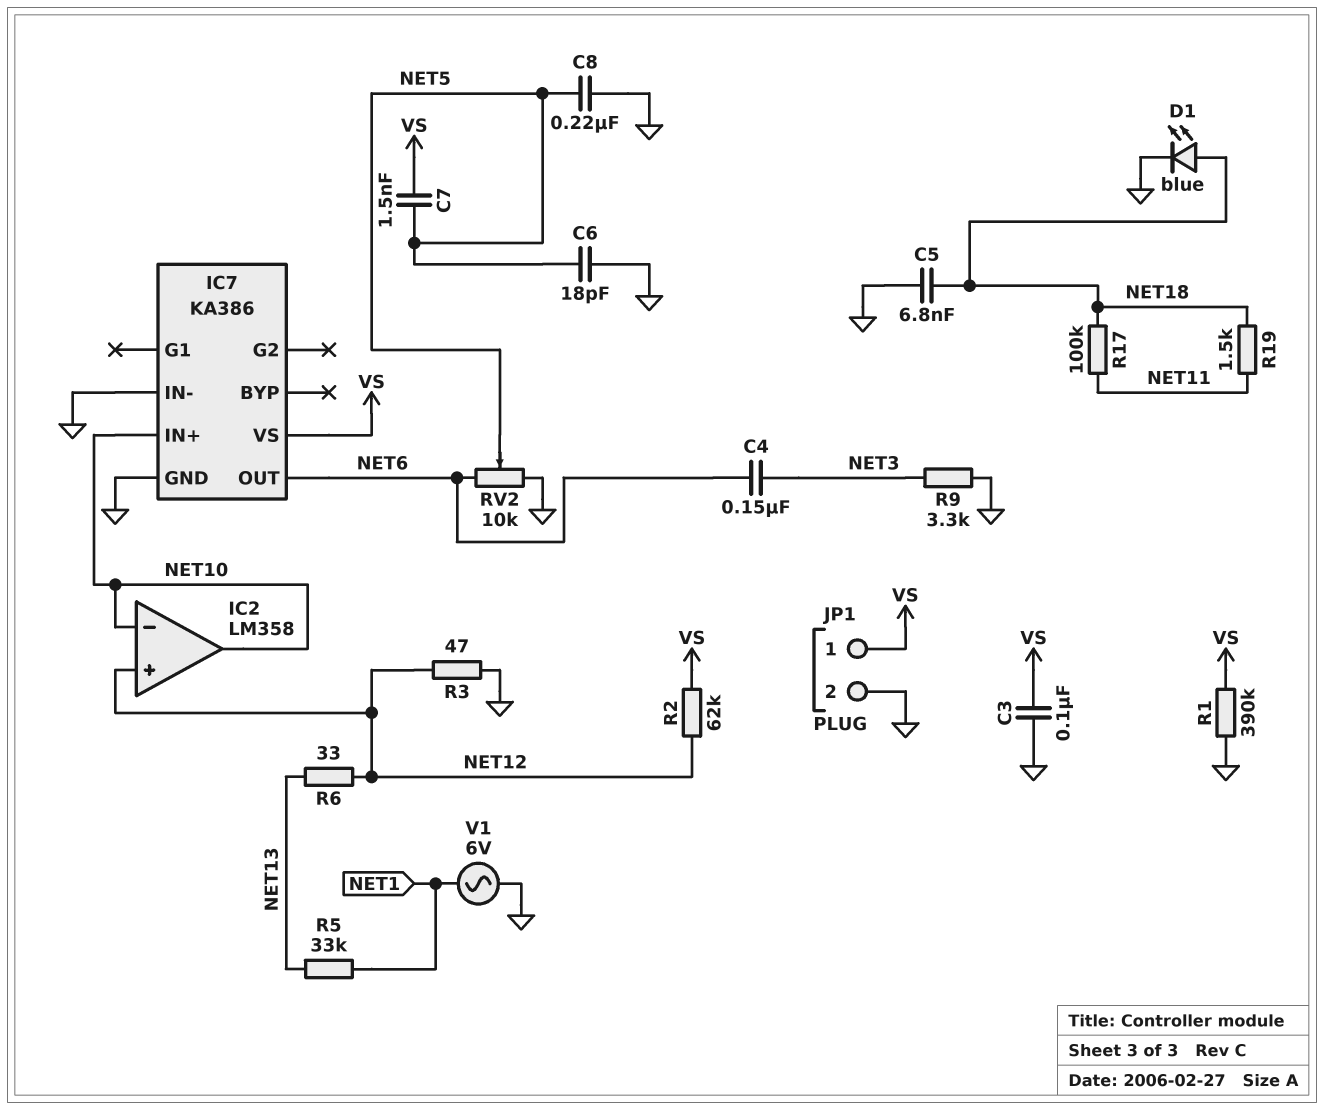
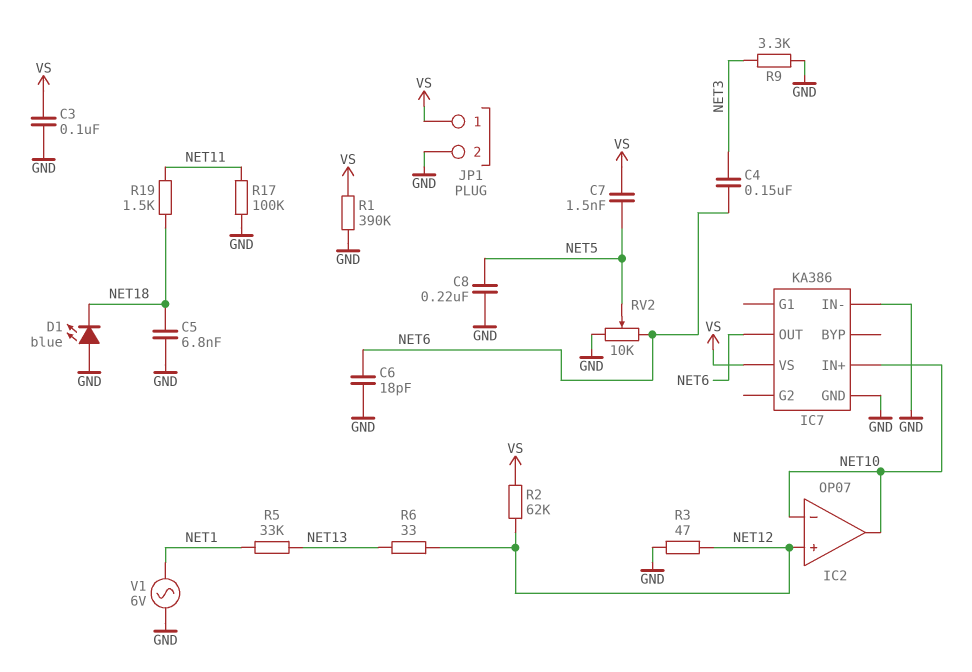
C6: 18pF (GND, NET5) -> 18pF (GND, NET6)
D1: LED blue (A NET18, K GND) -> LED blue (A GND, K NET18)
IC2: LM358 -> OP07
R17: 100k (NET11, NET18) -> 100k (GND, NET11)

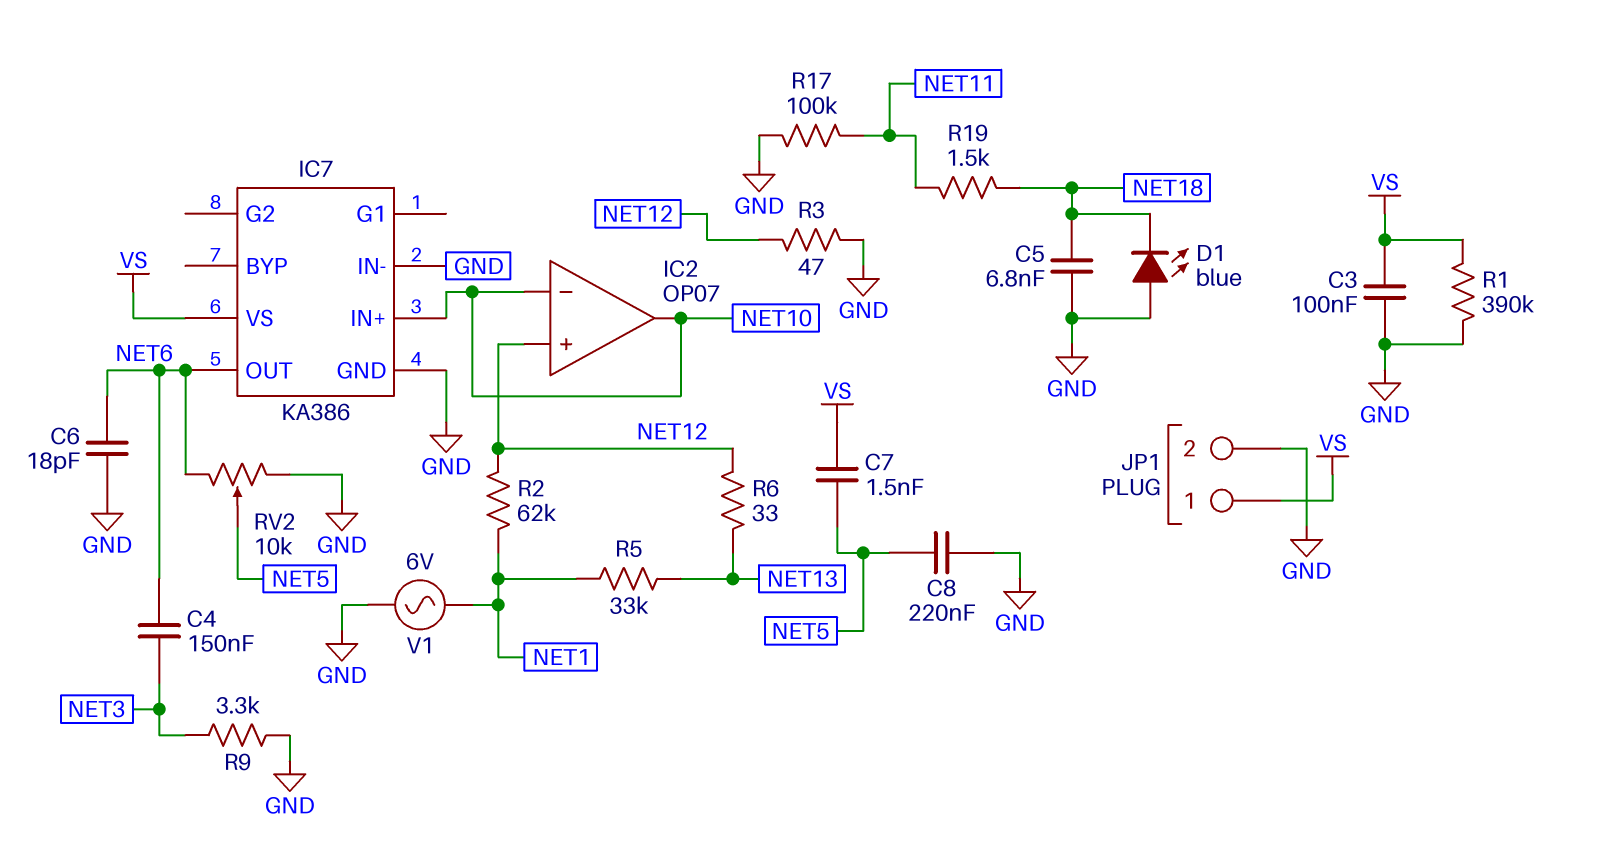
R2: 62k (NET12, VS) -> 62k (NET1, NET12)

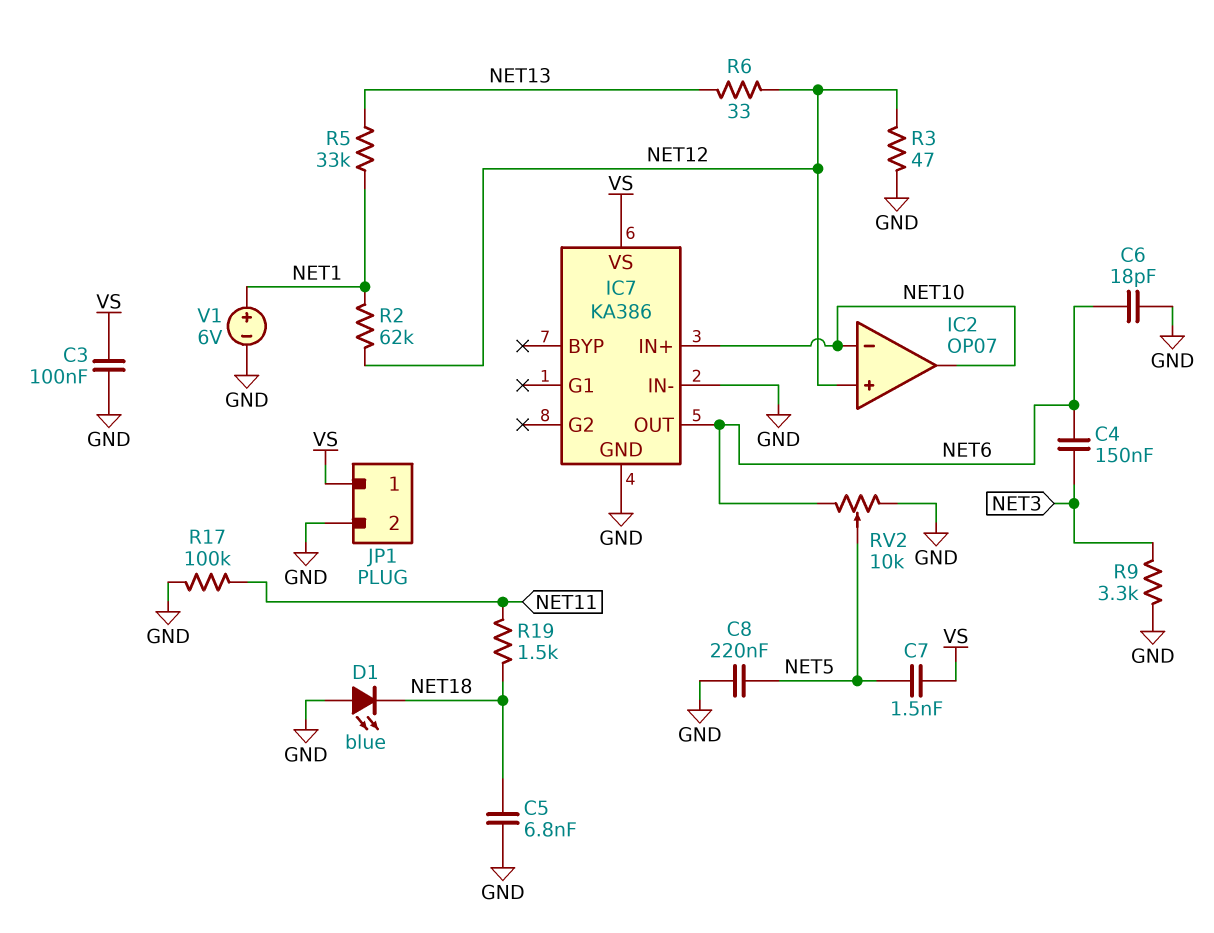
R1: 390k (GND, VS) -> none
V1: AC 6V (GND, NET1) -> 6V (plus NET1, minus GND)

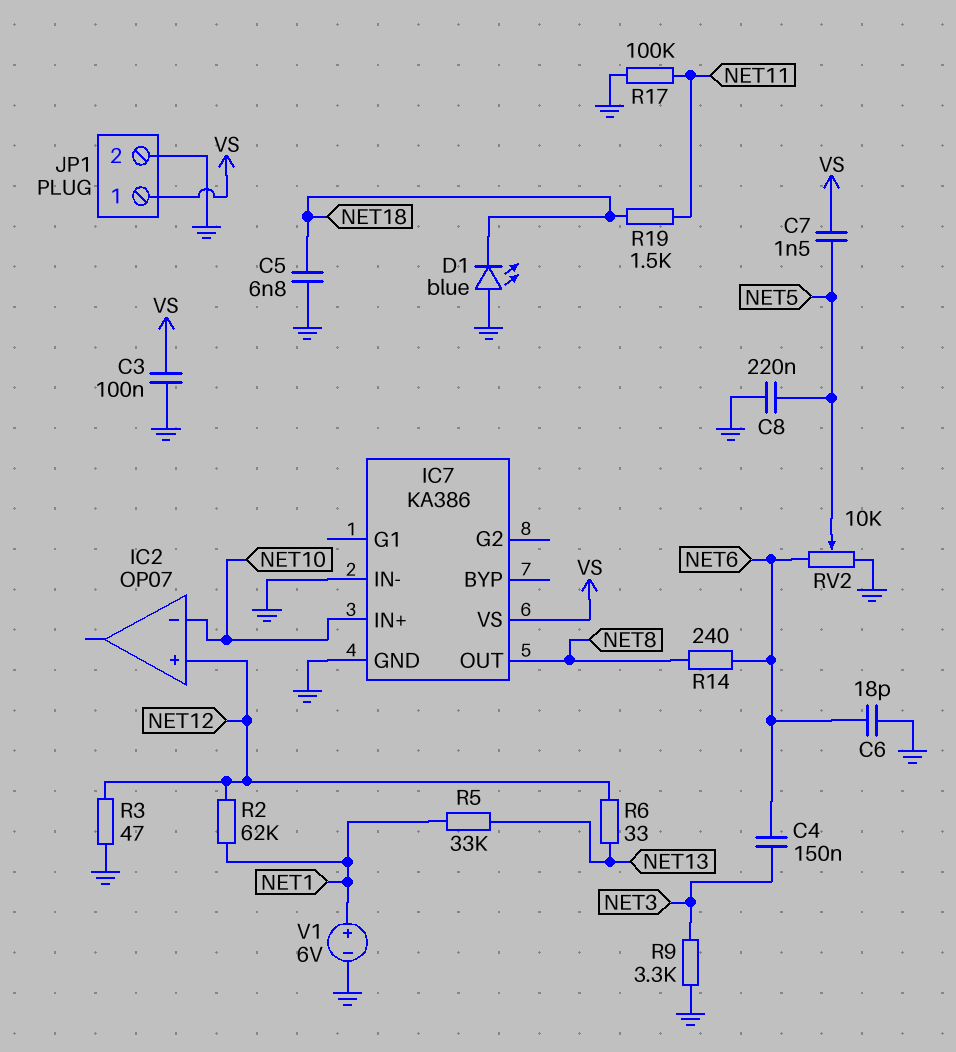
IC2 pin out: NET10 -> none
IC7 pin OUT: NET6 -> NET8
R14: none -> 240 (NET6, NET8)

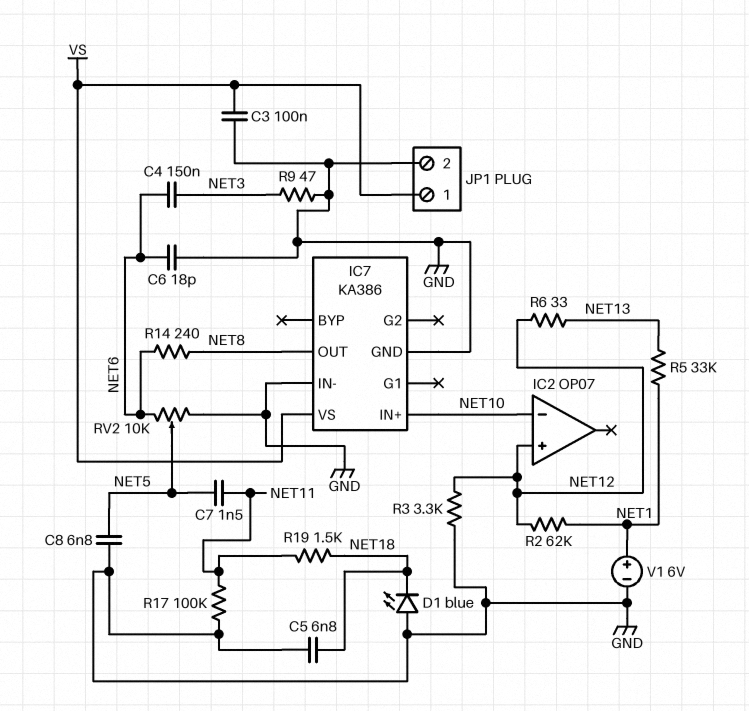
C7: 1.5nF (NET5, VS) -> 1.5nF (NET5, NET11)
C8: 220nF (GND, NET5) -> 6.8nF (GND, NET5)
R3: 47 (GND, NET12) -> 3.3k (GND, NET12)
R9: 3.3k (GND, NET3) -> 47 (GND, NET3)

